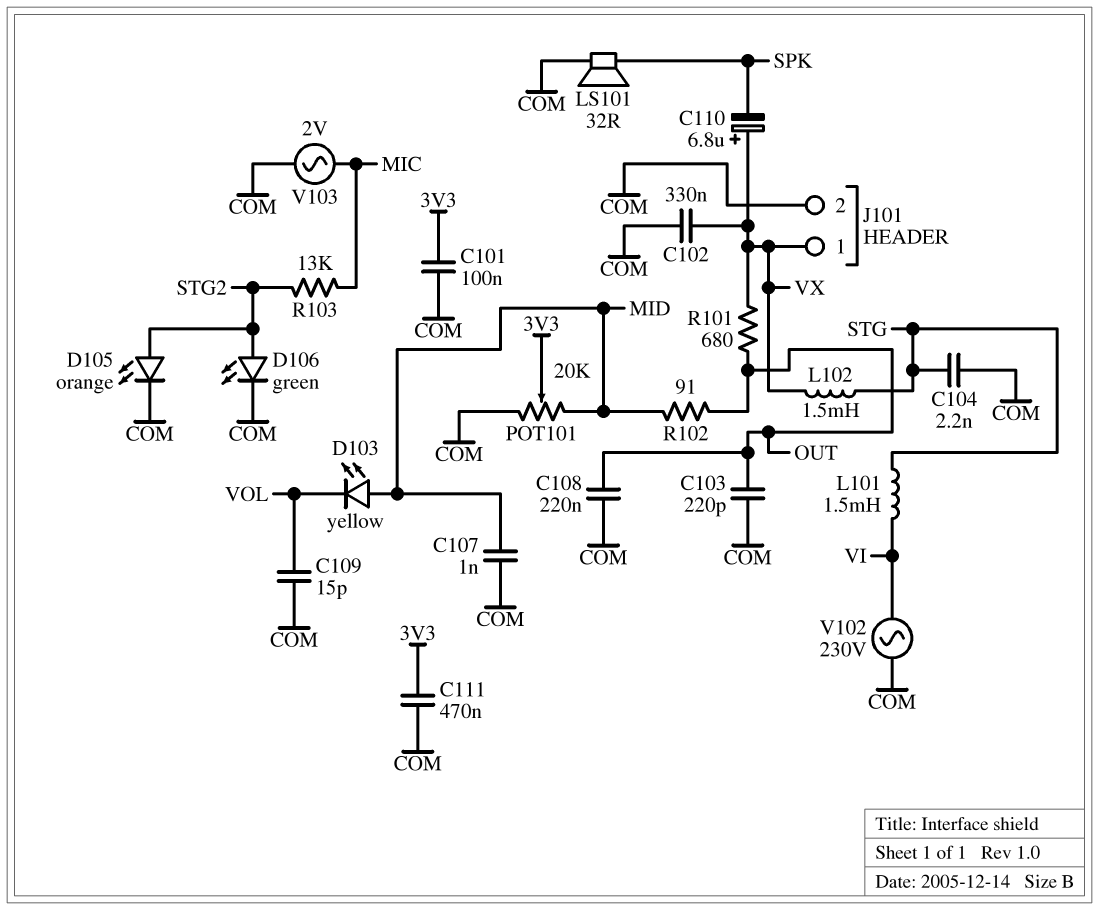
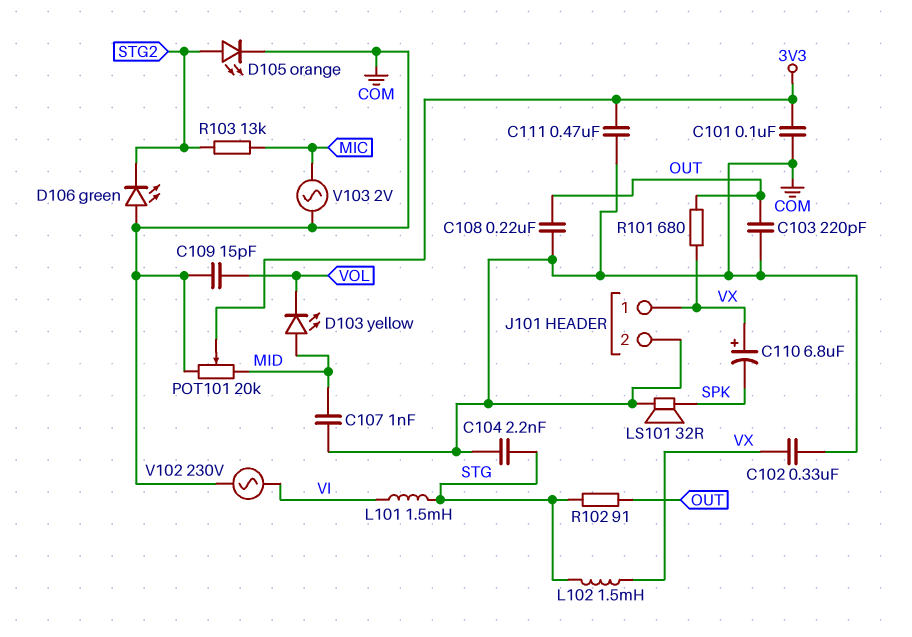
D106: LED green (A STG2, K COM) -> LED green (A COM, K STG2)
R102: 91 (MID, OUT) -> 91 (OUT, STG)

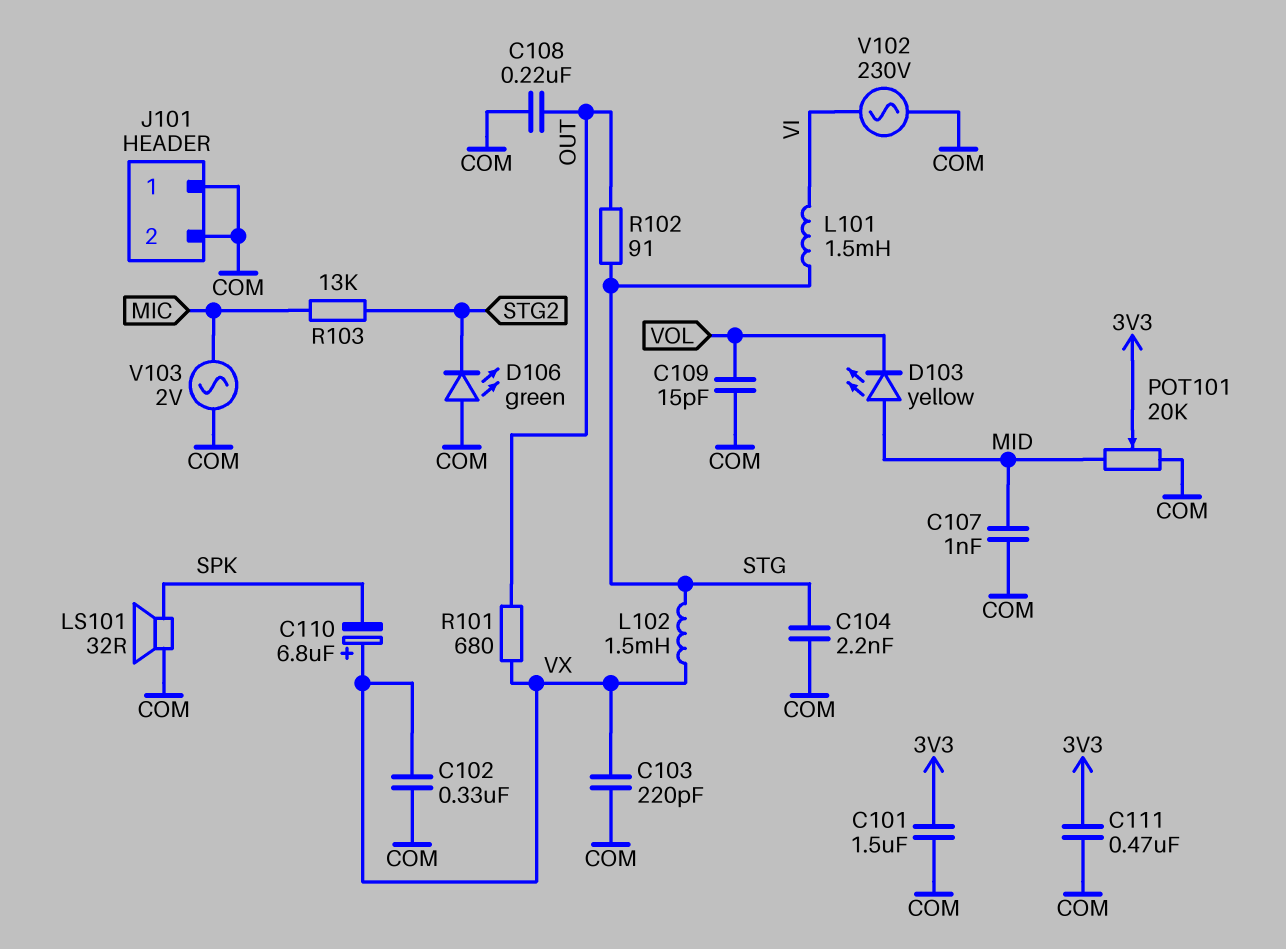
C101: 100nF (3V3, COM) -> 1.5uF (3V3, COM)
C103: 220pF (COM, OUT) -> 220pF (COM, VX)
D105: LED orange (A STG2, K COM) -> none
J101 pin 1: VX -> COM

